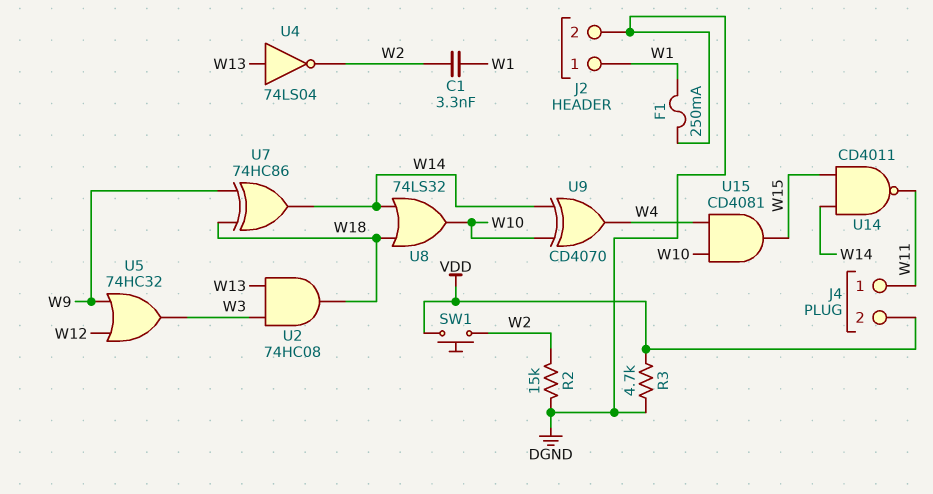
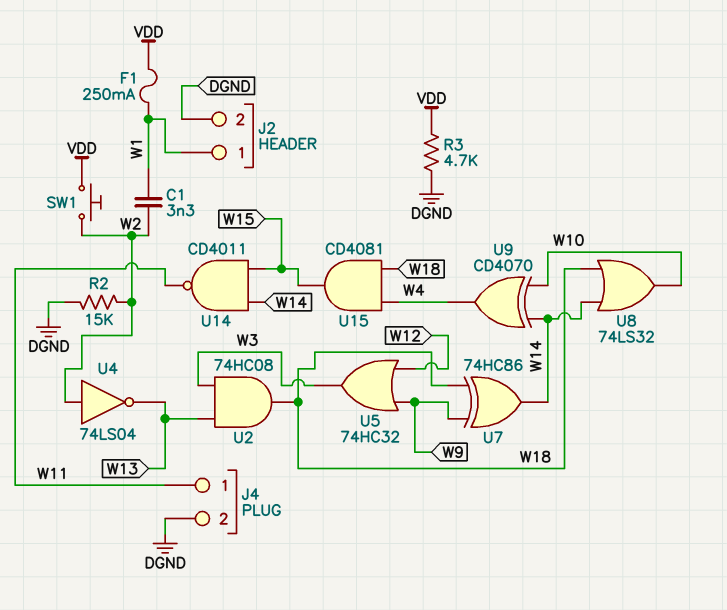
F1: 250mA (DGND, W1) -> 250mA (VDD, W1)
J4 pin 2: VDD -> DGND
U4: NOT 74LS04 (in W13, out W2) -> NOT 74LS04 (in W2, out W13)
U15: AND CD4081 (in W4, in W10, out W15) -> AND CD4081 (in W4, in W18, out W15)

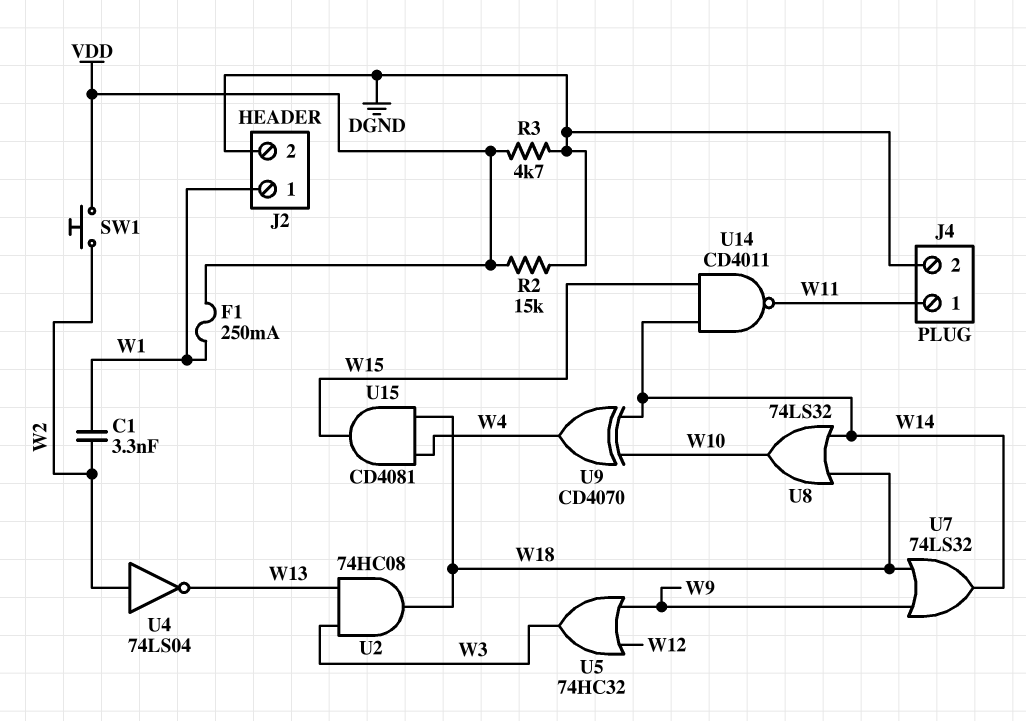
R2: 15k (DGND, W2) -> 15k (DGND, VDD)
U7: XOR 74HC86 (in W9, in W18, out W14) -> OR 74LS32 (in W9, in W18, out W14)

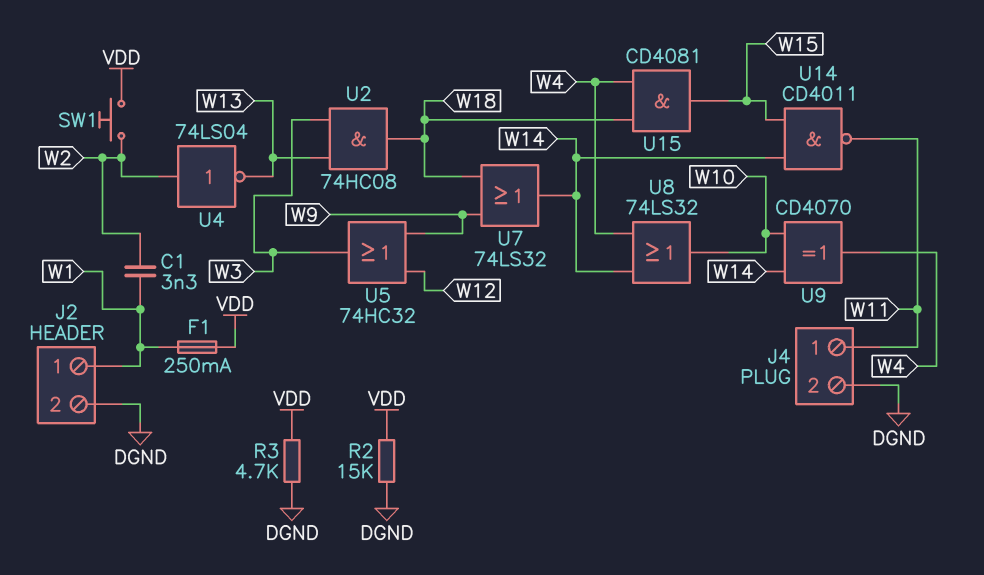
U8: OR 74LS32 (in W14, in W18, out W10) -> OR 74LS32 (in W4, in W14, out W10)

